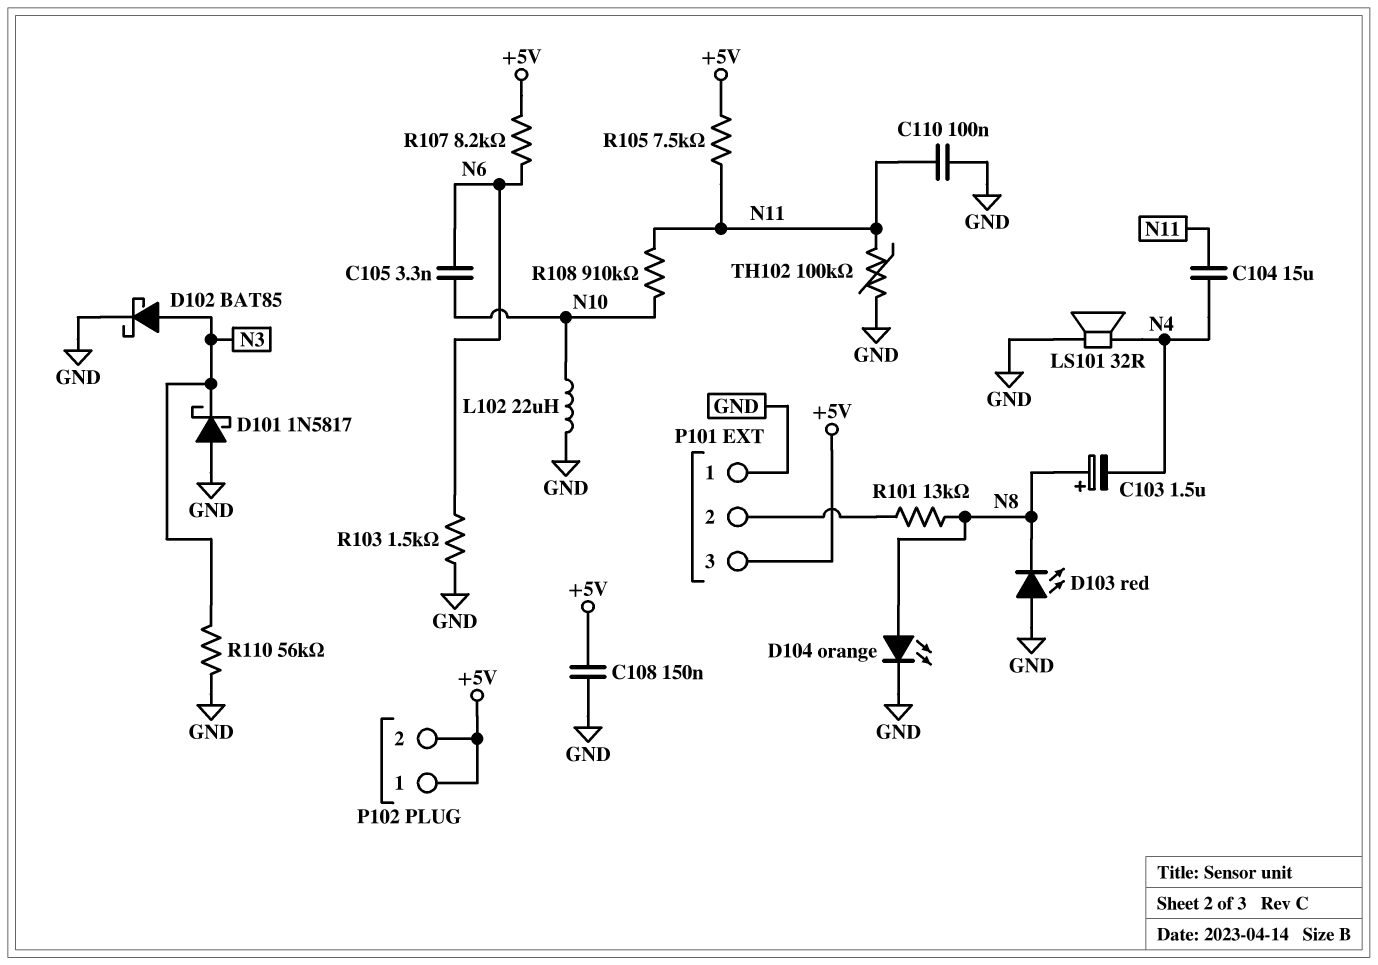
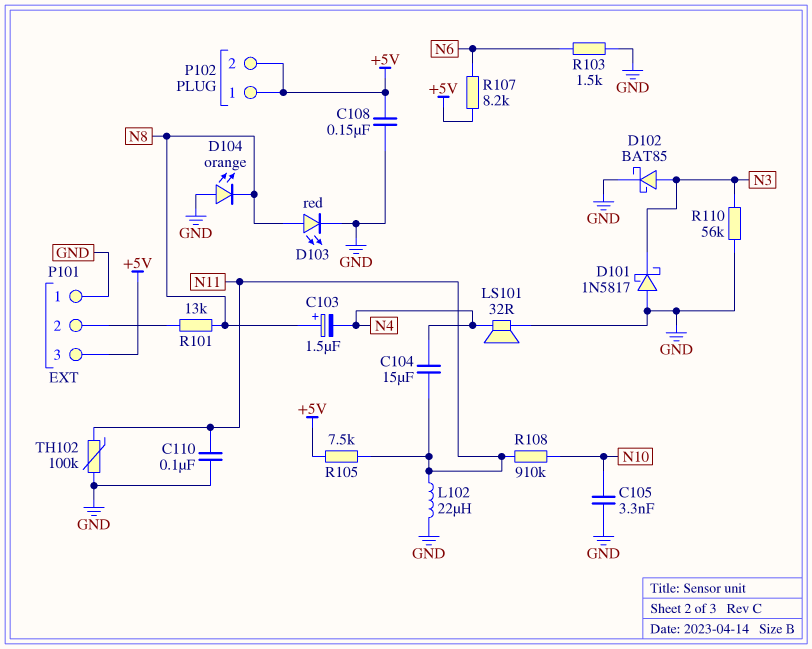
C105: 3.3nF (N6, N10) -> 3.3nF (GND, N10)
D103: LED red (A GND, K N8) -> LED red (A N8, K GND)
D104: LED orange (A N8, K GND) -> LED orange (A GND, K N8)
L102: 22uH (GND, N10) -> 22uH (GND, N11)

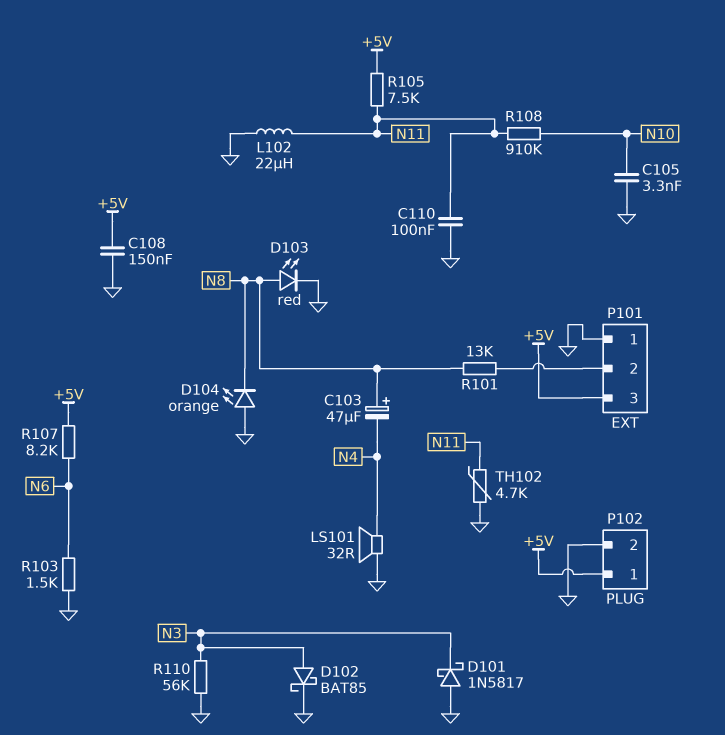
C103: 1.5uF (plus N8, minus N4) -> 47uF (plus N8, minus N4)
C104: 15uF (N4, N11) -> none
P102 pin 2: +5V -> GND
TH102: 100k (GND, N11) -> 4.7k (GND, N11)

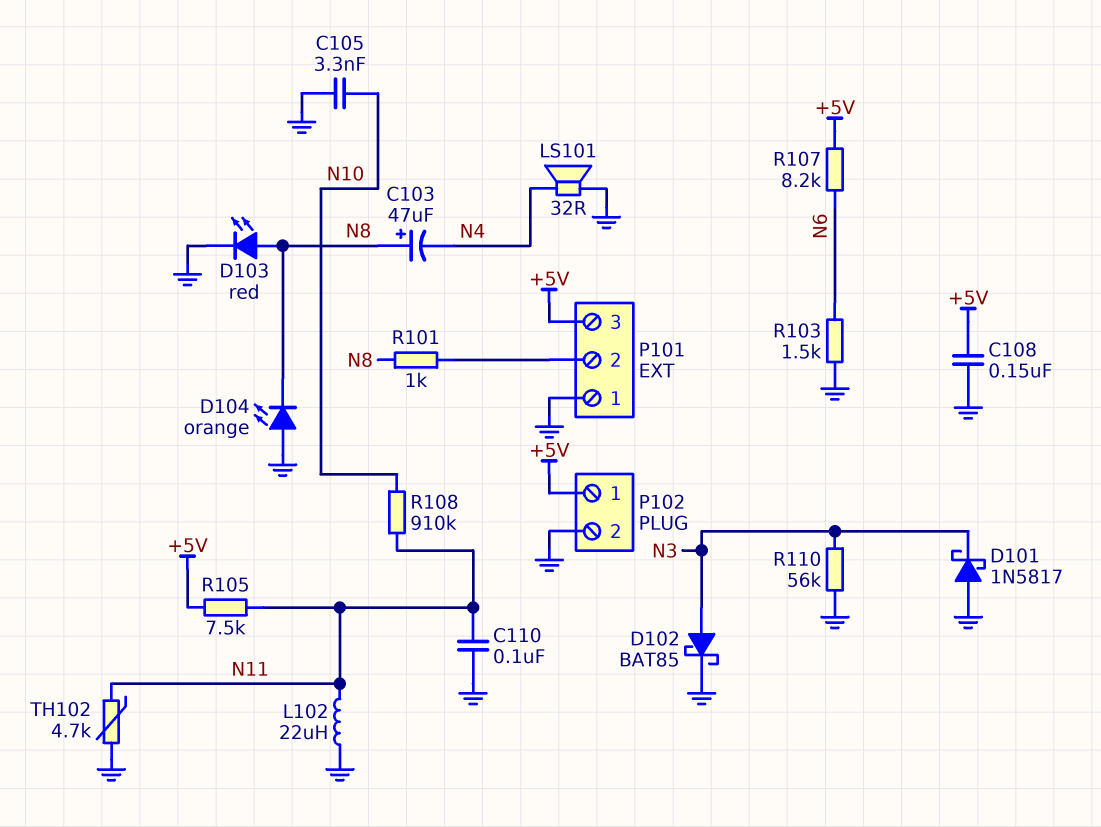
R101: 13k (N8, P101/2) -> 1k (N8, P101/2)

